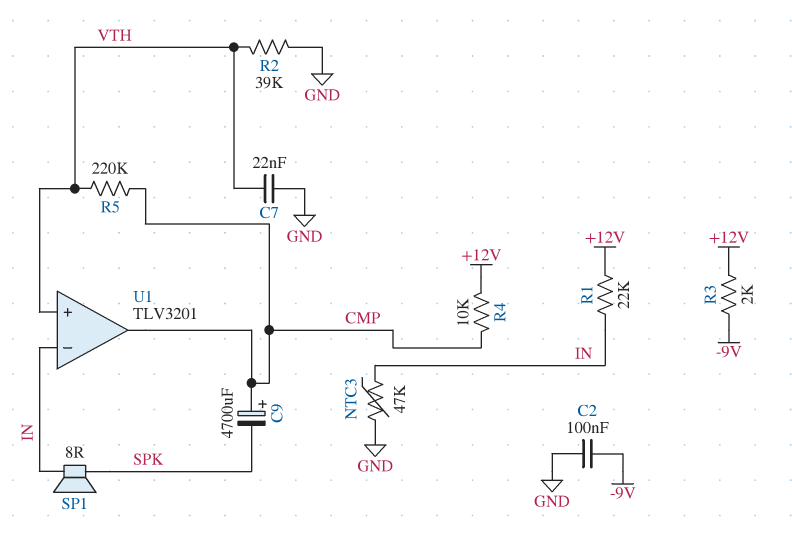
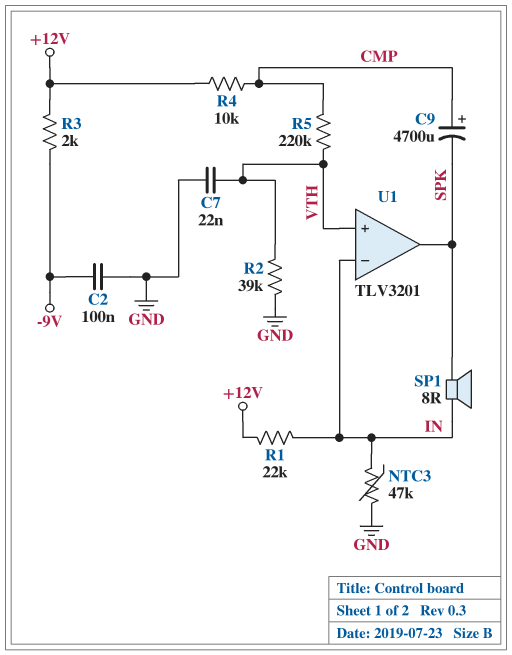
U1 pin out: CMP -> SPK

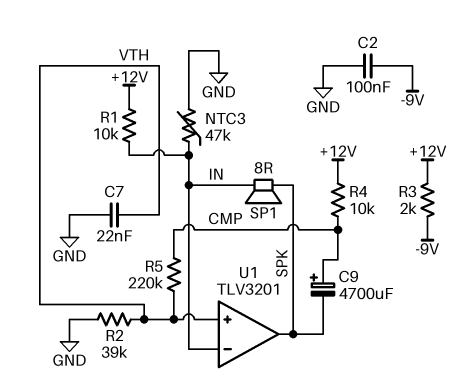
R1: 22k (+12V, IN) -> 10k (+12V, IN)

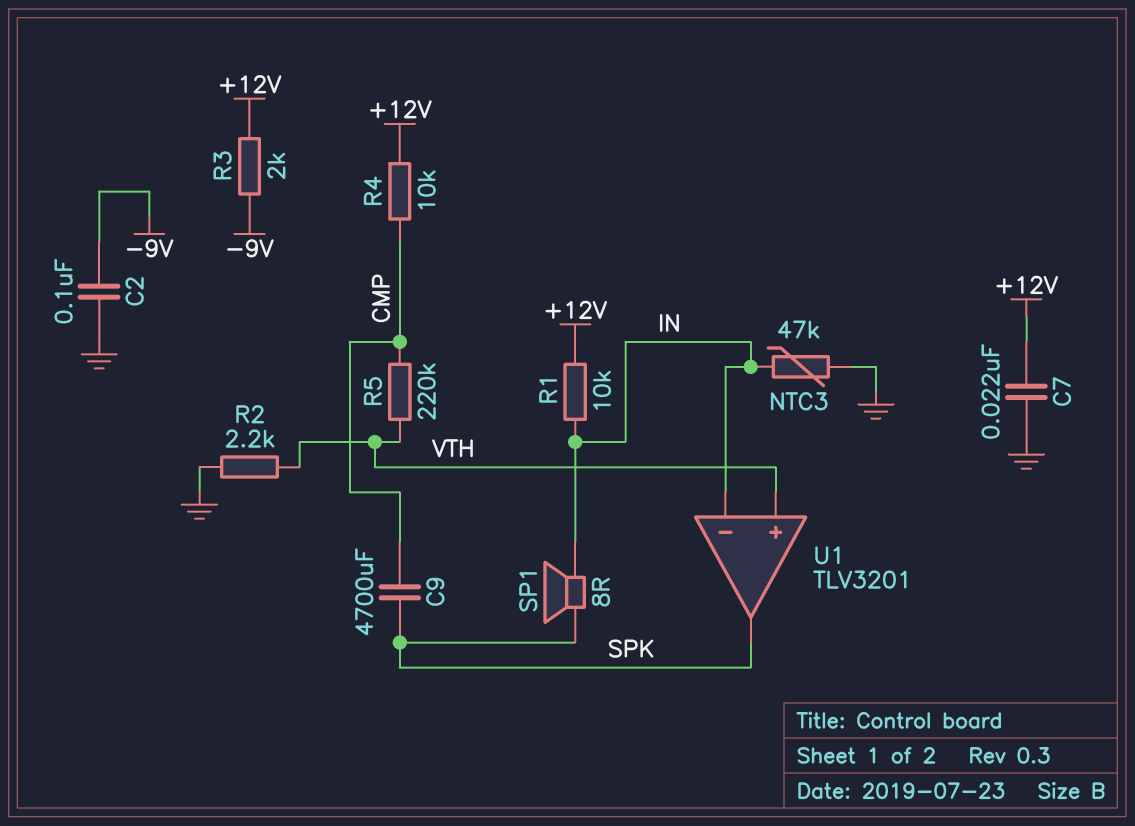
C7: 22nF (GND, VTH) -> 22nF (+12V, GND)
C9: 4700uF (plus CMP, minus SPK) -> 4700uF (CMP, SPK)
R2: 39k (GND, VTH) -> 2.2k (GND, VTH)

